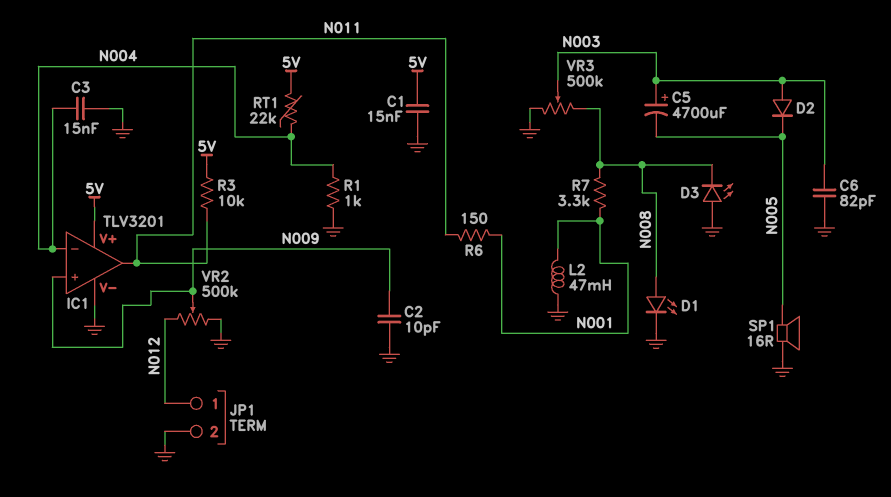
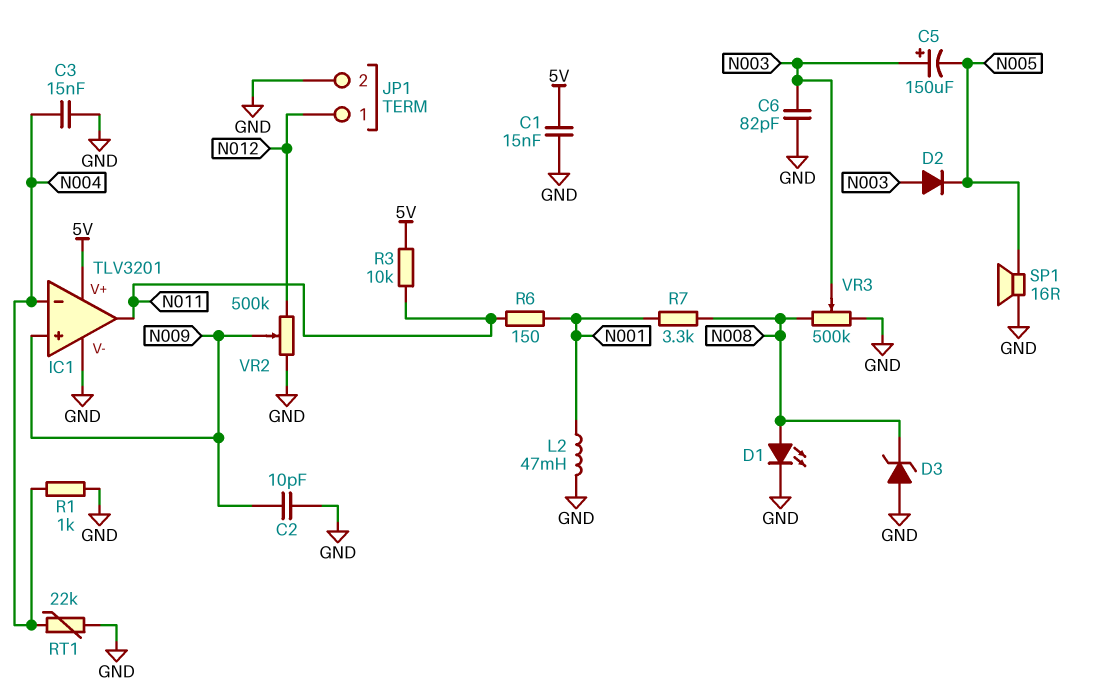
C5: 4700uF (plus N003, minus N005) -> 150uF (plus N003, minus N005)
D3: LED (A GND, K N008) -> zener (A GND, K N008)
RT1: 22k (5V, N004) -> 22k (GND, N004)

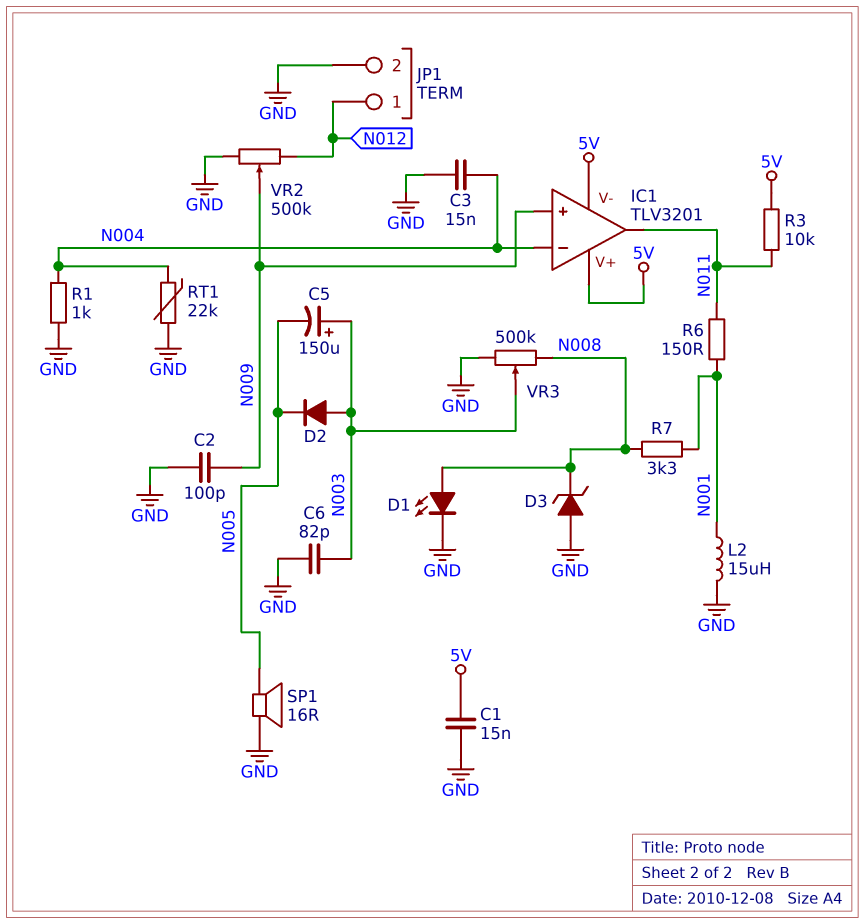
C2: 10pF (GND, N009) -> 100pF (GND, N009)
IC1 pin V-: GND -> 5V
L2: 47mH (GND, N001) -> 15uH (GND, N001)

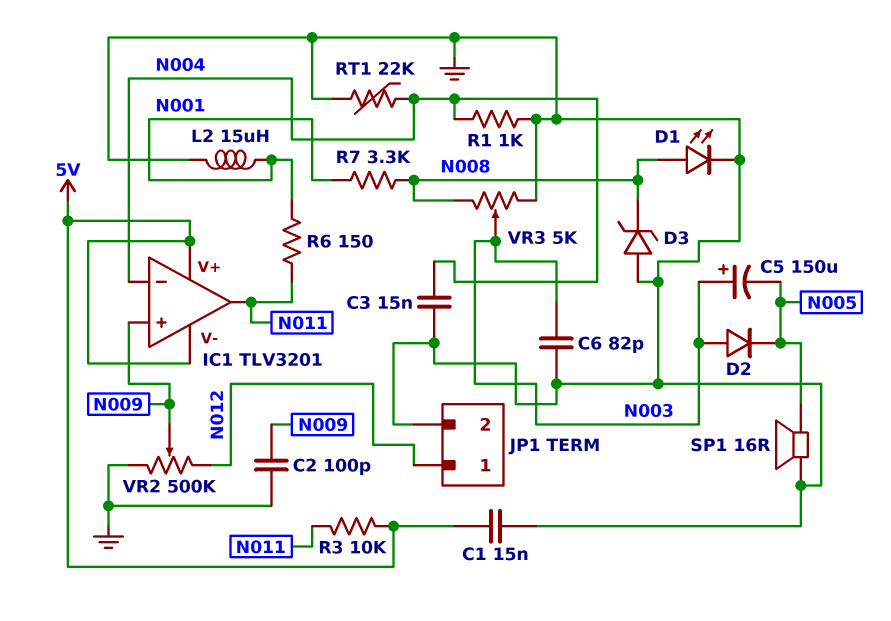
VR3: 500k (GND, N008, wiper N003) -> 5k (GND, N008, wiper N003)

